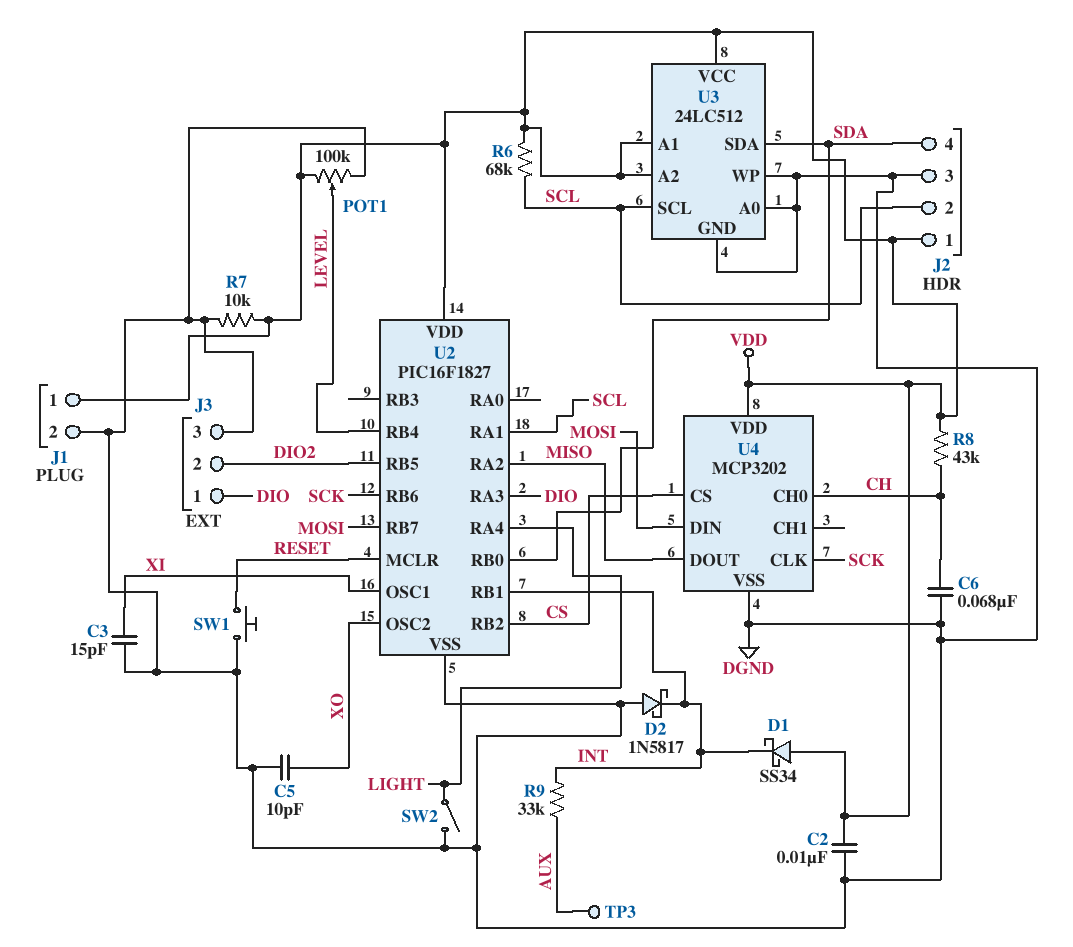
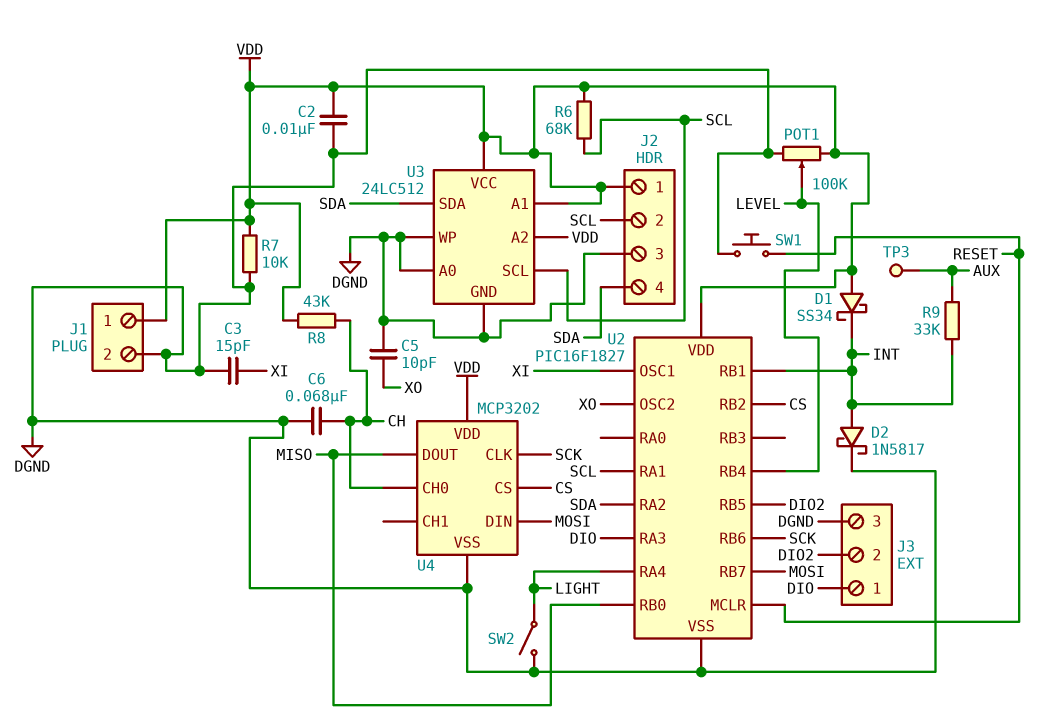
D2: schottky 1N5817 (A DGND, K INT) -> schottky 1N5817 (A INT, K DGND)
U2 pin RA2: MISO -> SDA
U2 pin RB0: SDA -> MISO

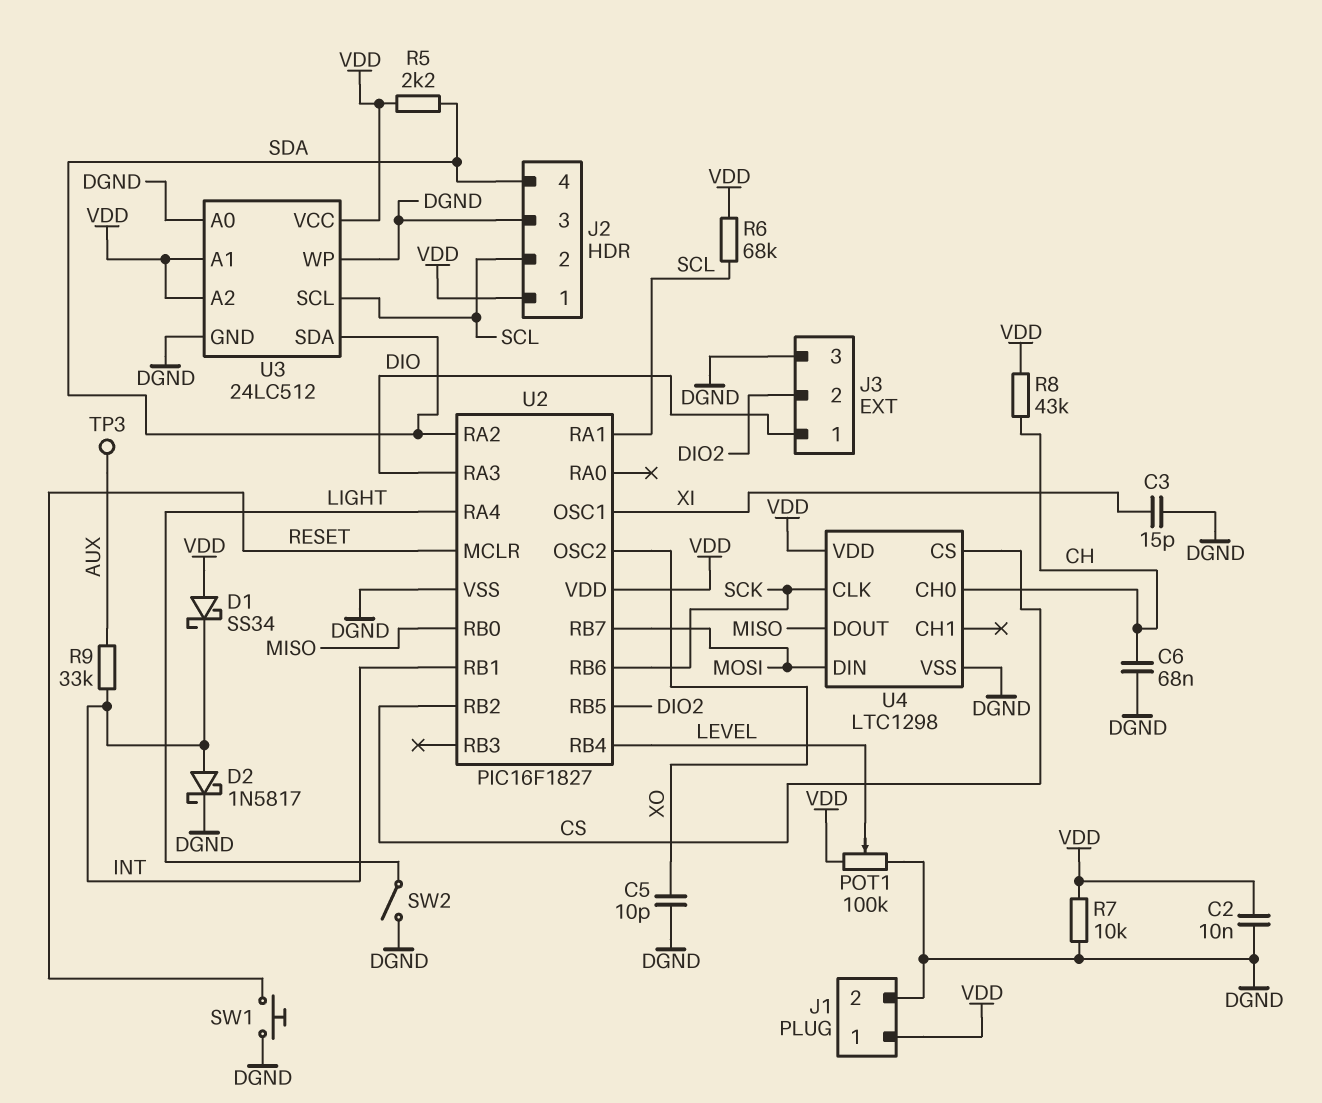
R5: none -> 2.2k (SDA, VDD)
U4: MCP3202 -> LTC1298

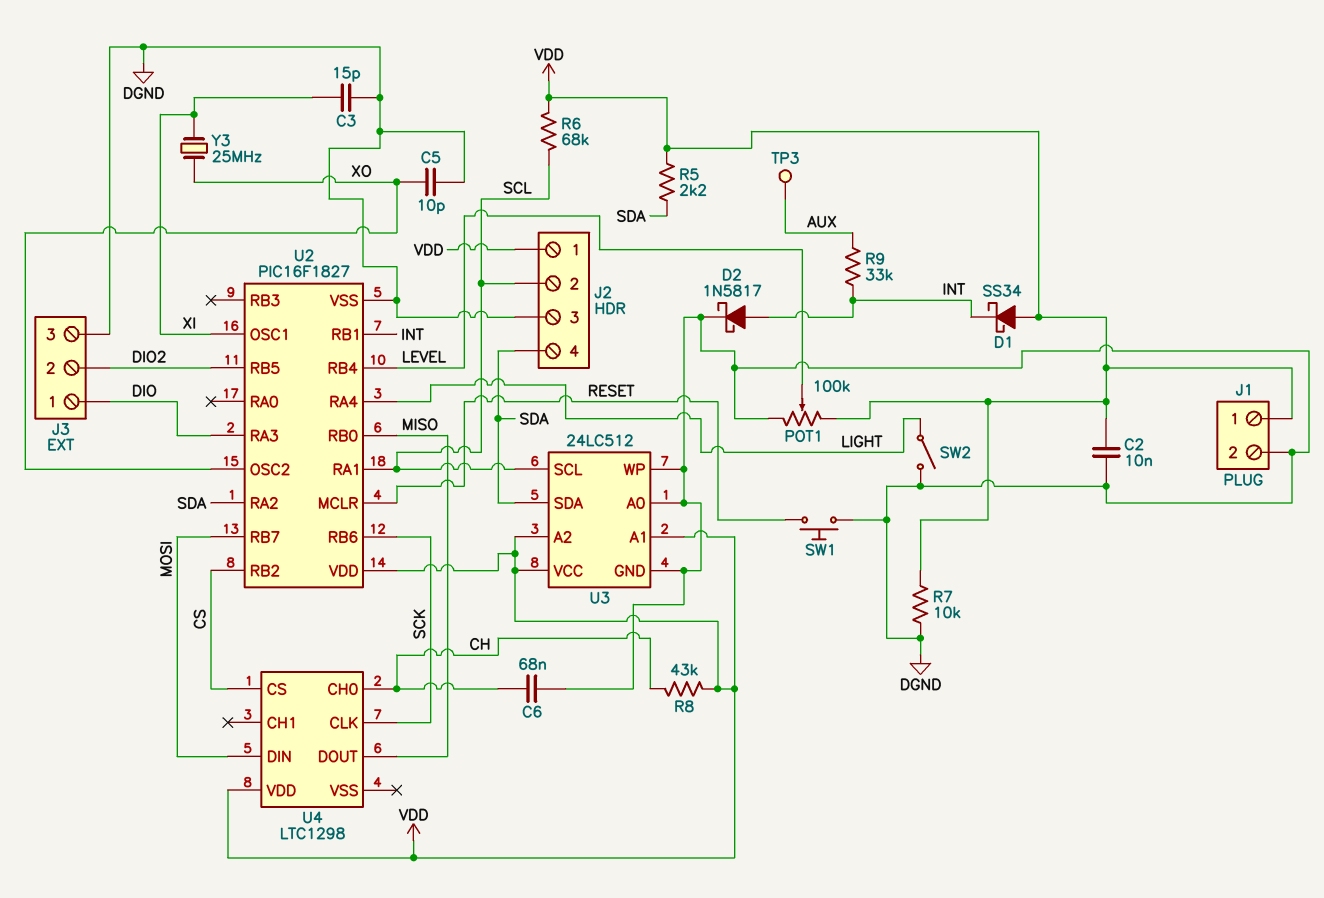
U4 pin VSS: DGND -> none
Y3: none -> 25MHz (XI, XO)

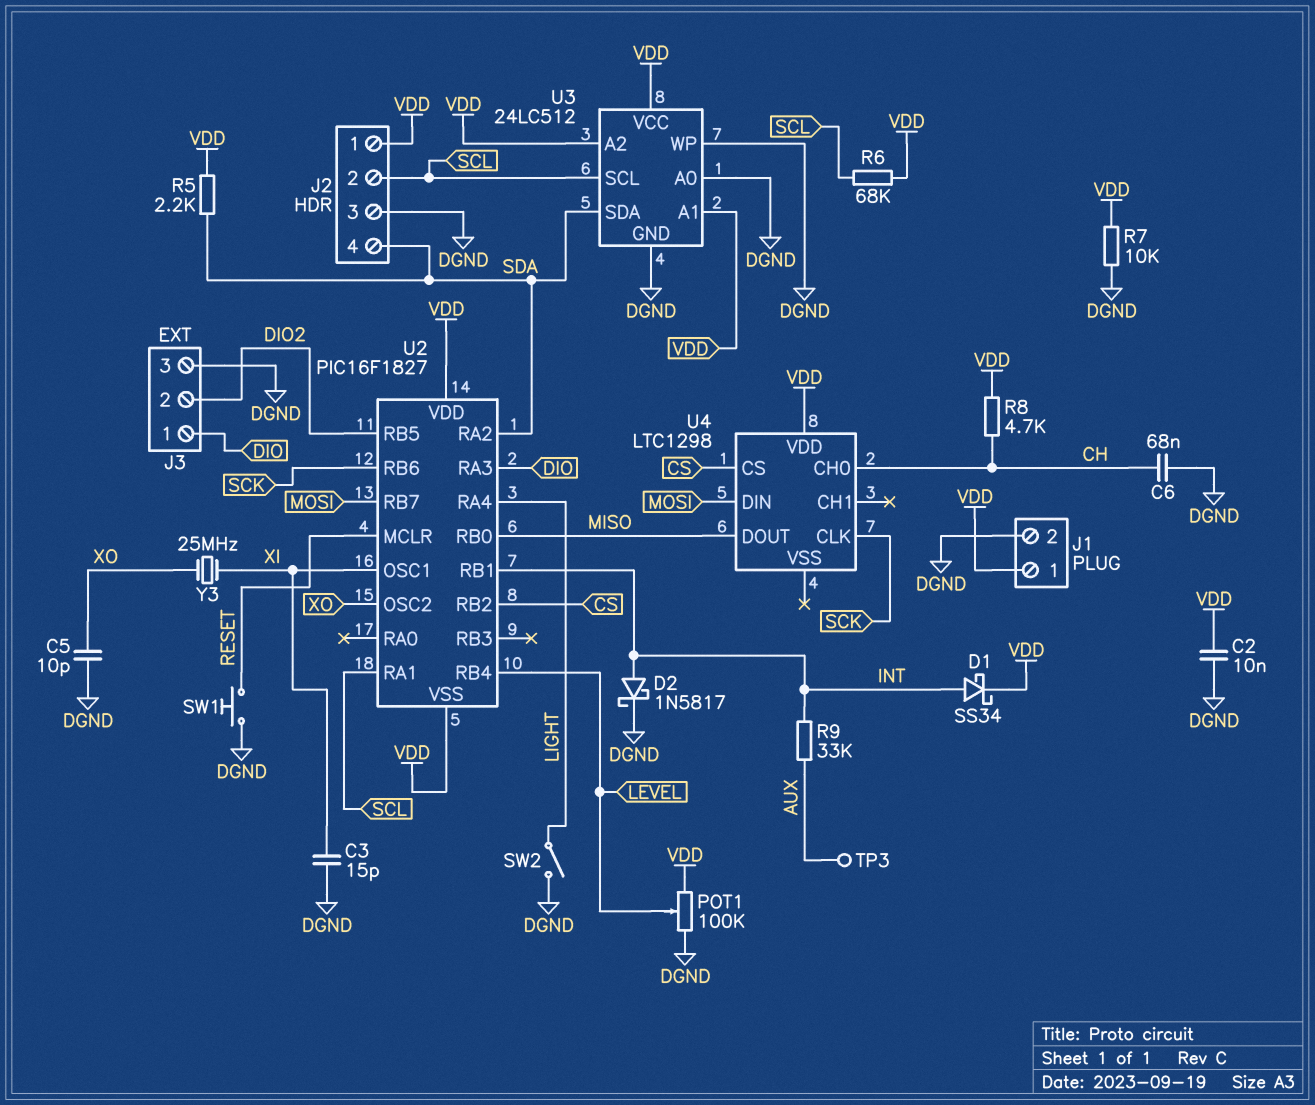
D1: schottky SS34 (A VDD, K INT) -> schottky SS34 (A INT, K VDD)
R8: 43k (CH, VDD) -> 4.7k (CH, VDD)
U2 pin VSS: DGND -> VDD

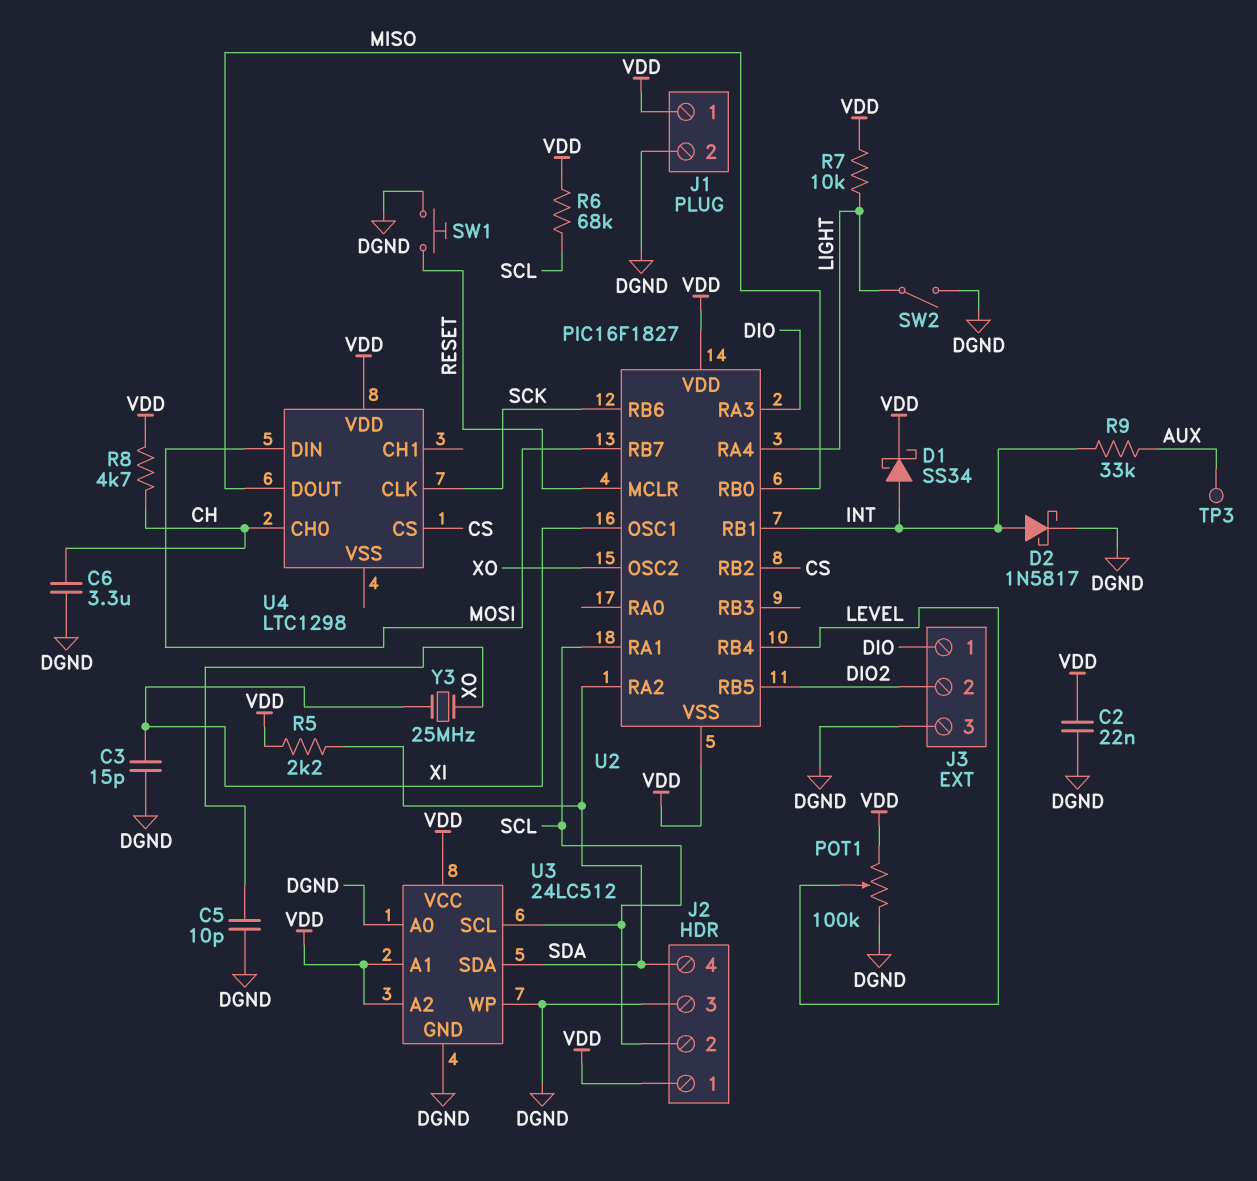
C2: 10nF (DGND, VDD) -> 22nF (DGND, VDD)
C6: 68nF (CH, DGND) -> 3.3uF (CH, DGND)
R7: 10k (DGND, VDD) -> 10k (LIGHT, VDD)

